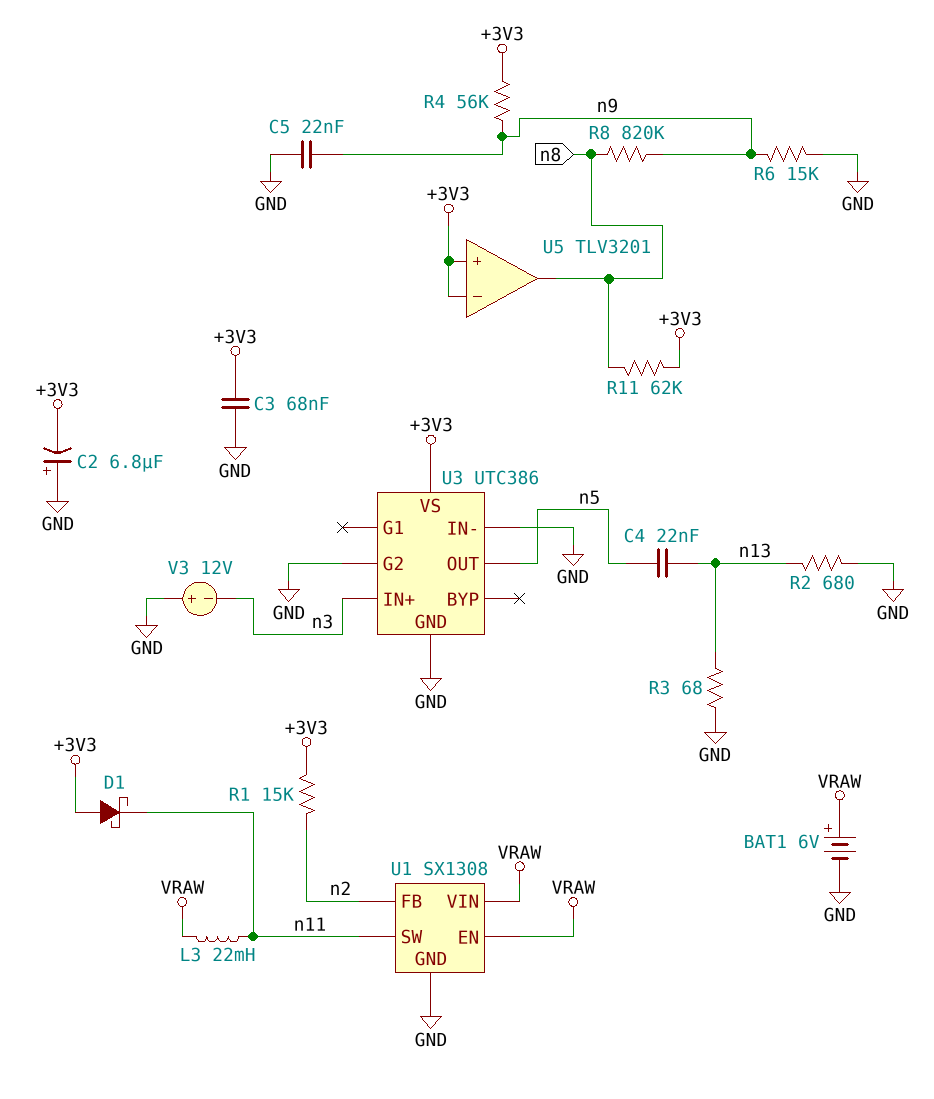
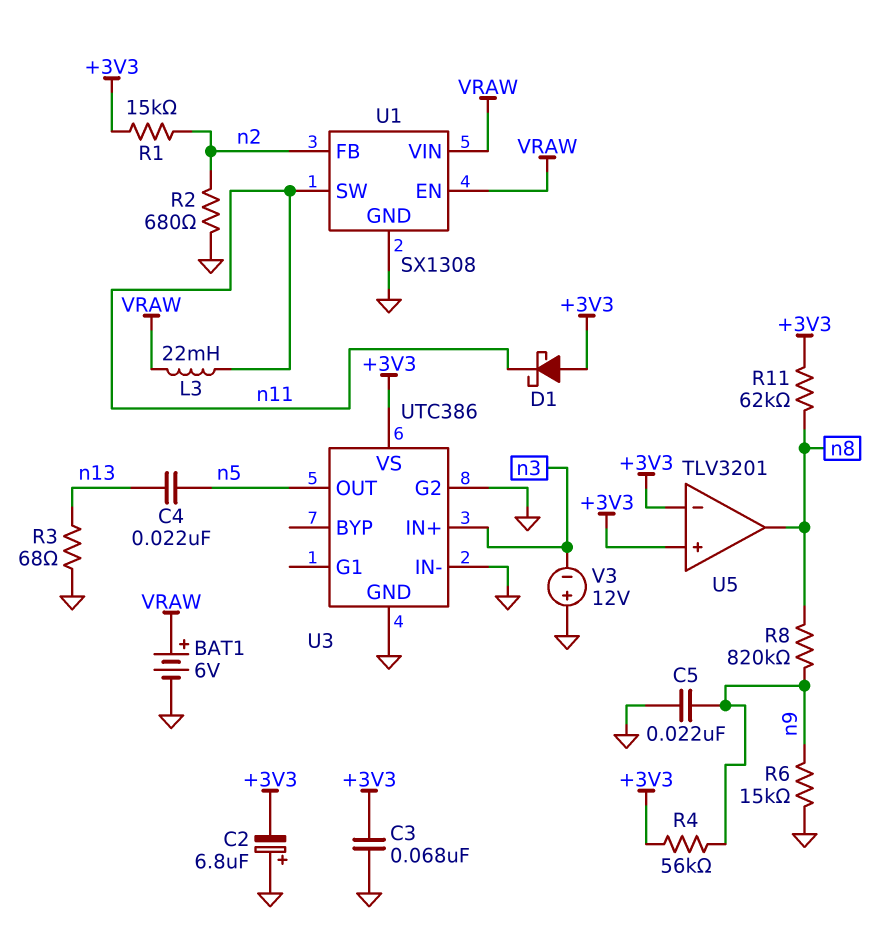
R2: 680 (GND, n13) -> 680 (GND, n2)

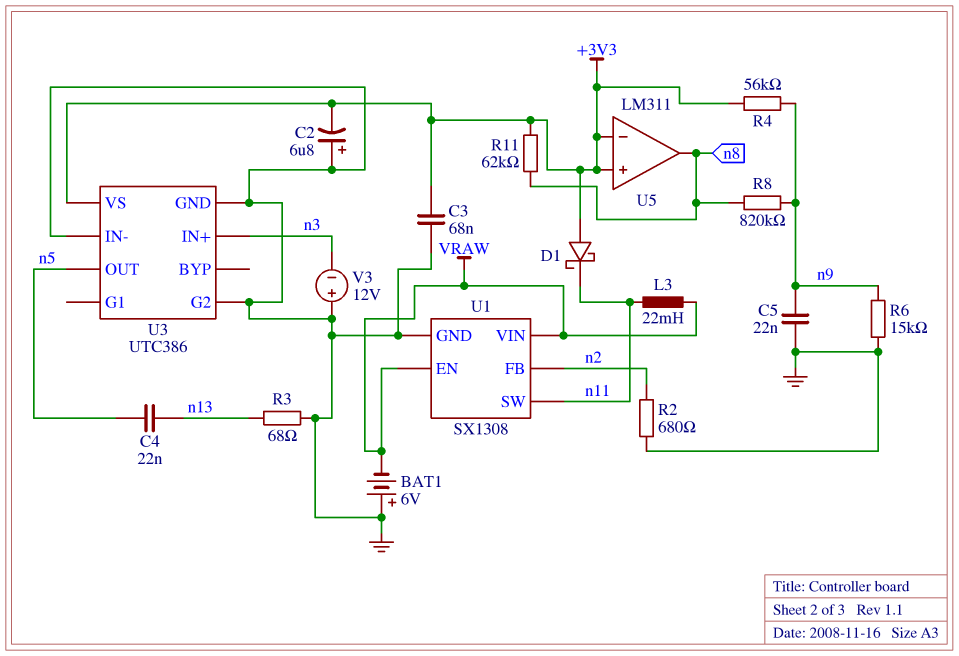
BAT1: 6V (plus VRAW, minus GND) -> 6V (plus GND, minus VRAW)
R1: 15k (+3V3, n2) -> none
U5: TLV3201 -> LM311

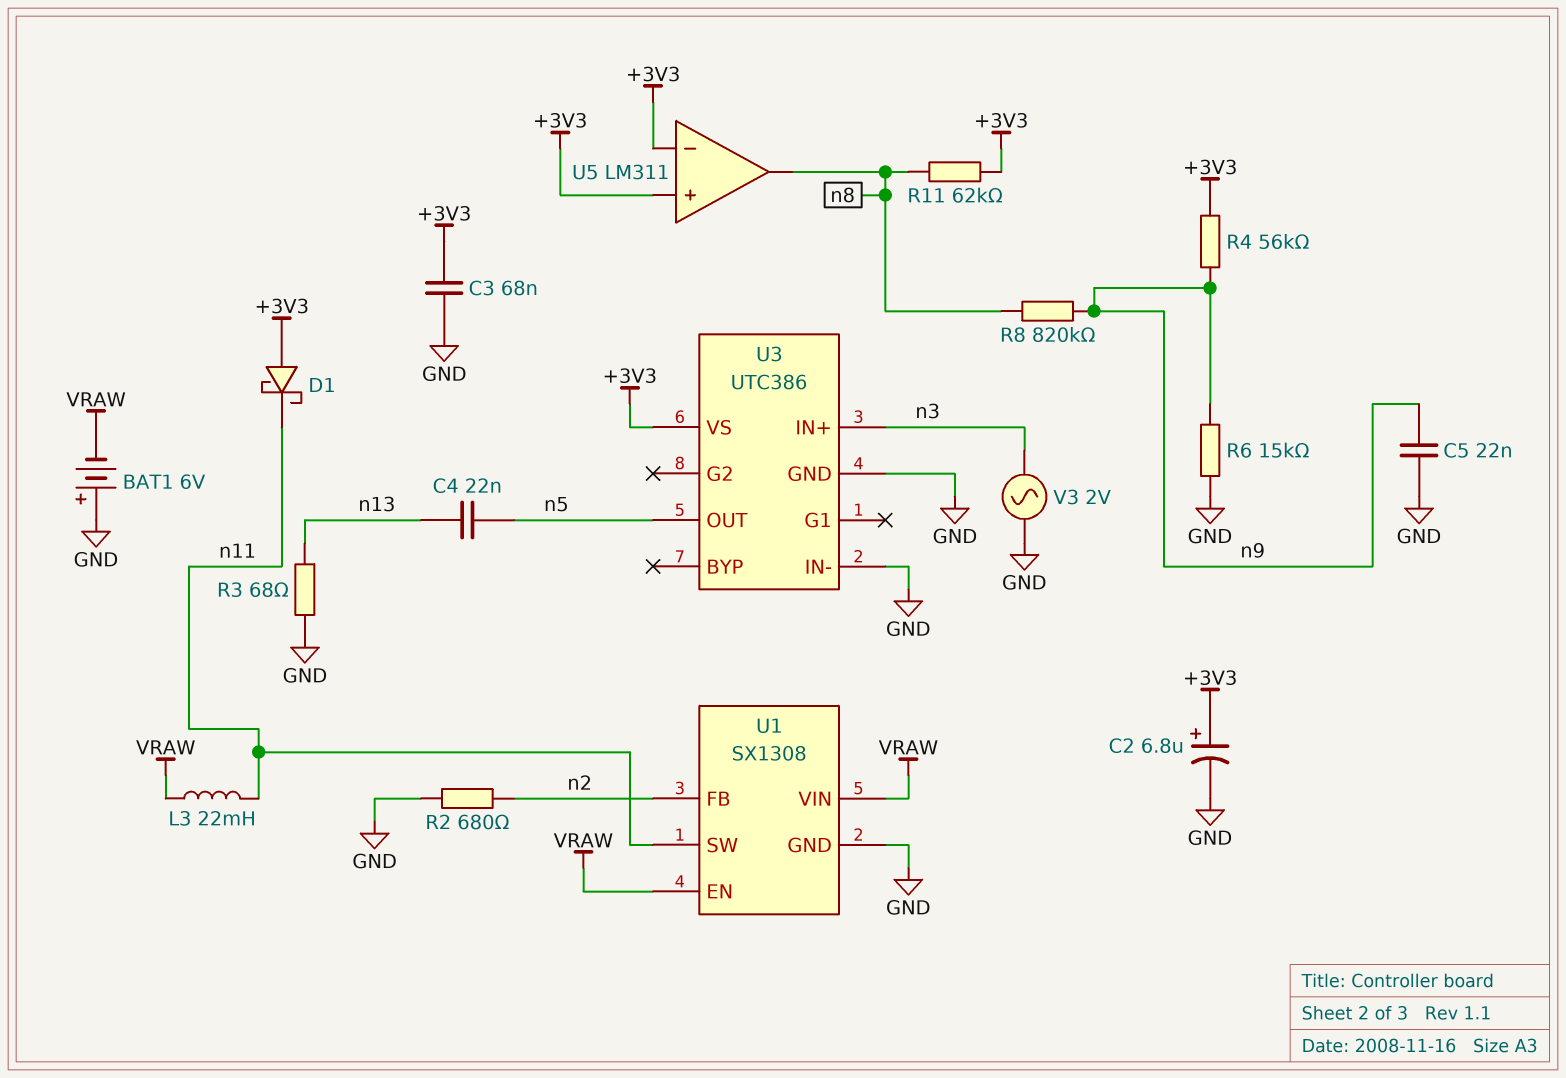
C2: 6.8uF (plus GND, minus +3V3) -> 6.8uF (plus +3V3, minus GND)
U3 pin G2: GND -> none
V3: 12V (plus GND, minus n3) -> AC 2V (GND, n3)

